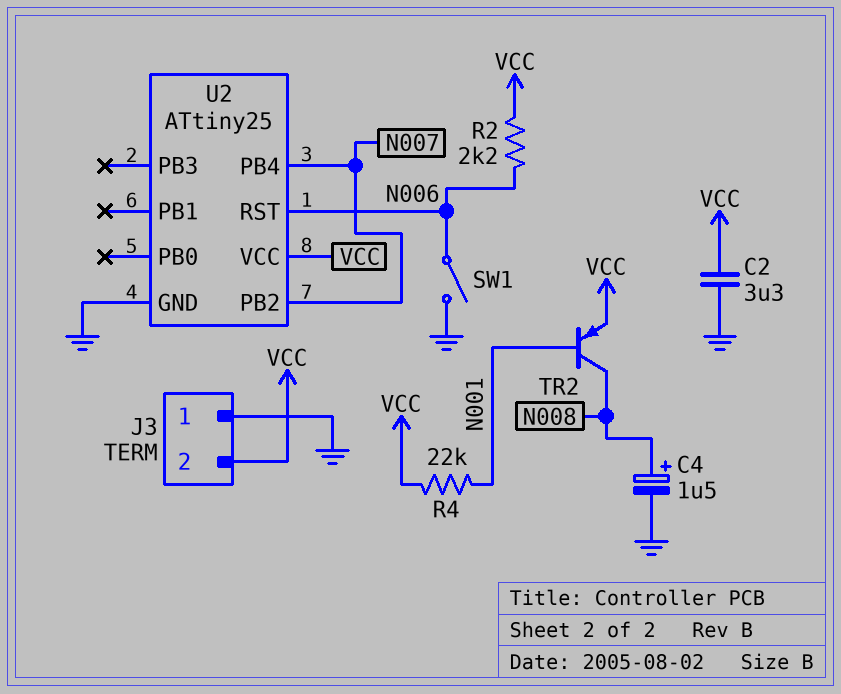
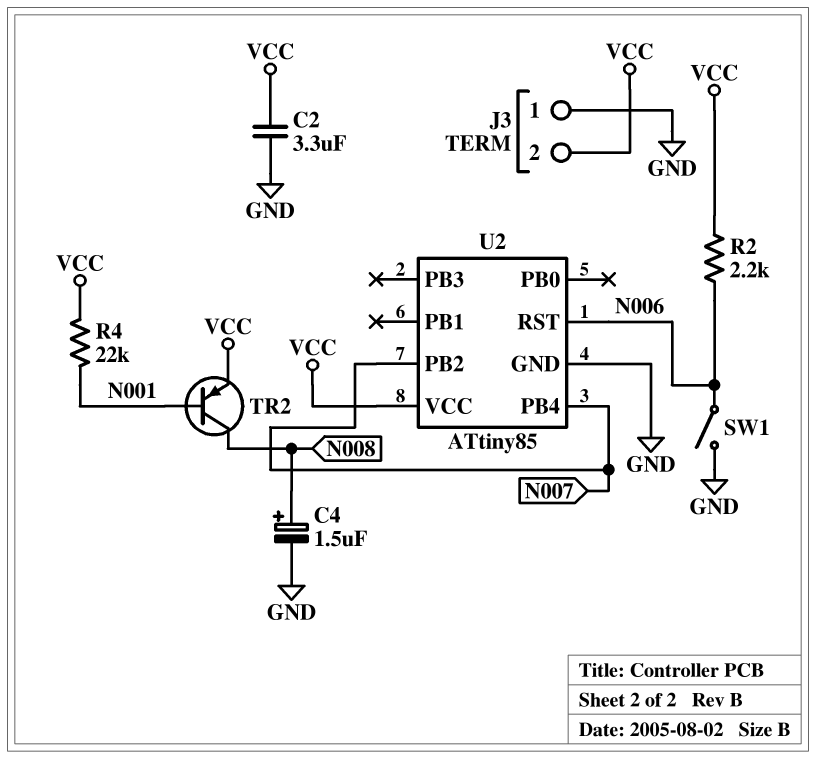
U2: ATtiny25 -> ATtiny85

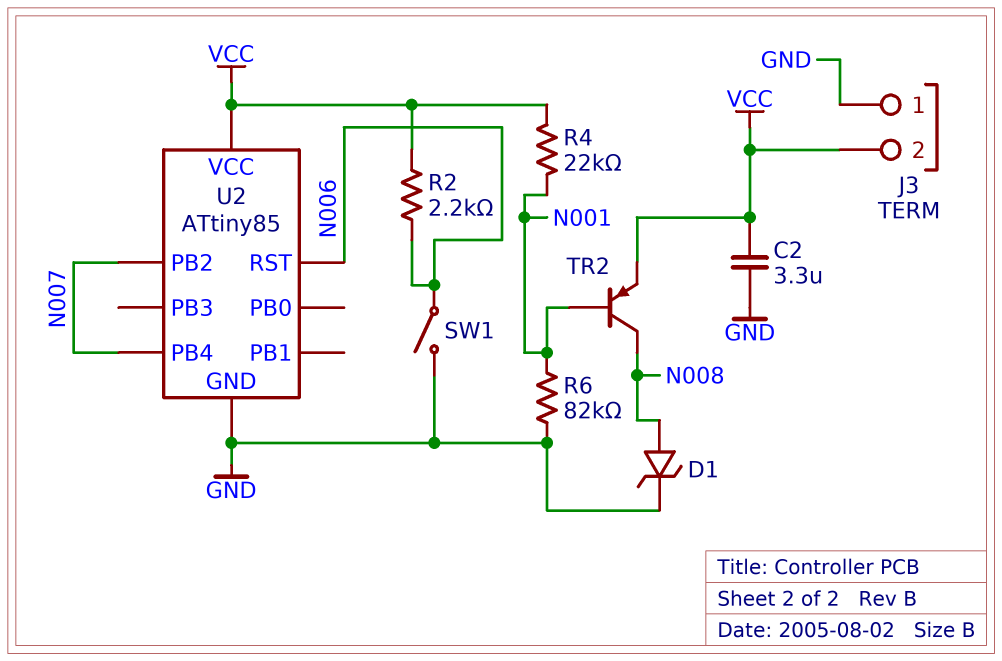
C4: 1.5uF (plus N008, minus GND) -> none
D1: none -> zener (A N008, K GND)
R6: none -> 82k (GND, N001)

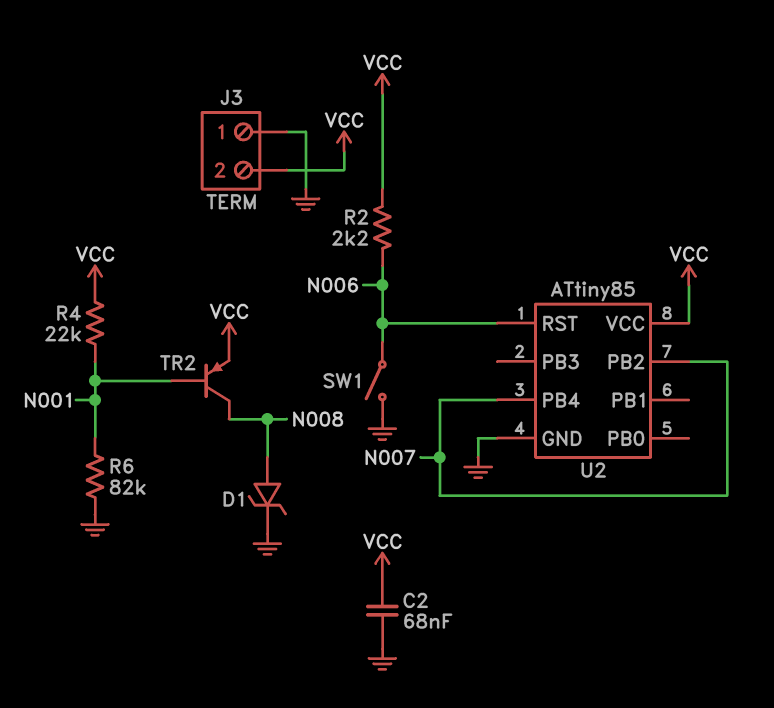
C2: 3.3uF (GND, VCC) -> 68nF (GND, VCC)

